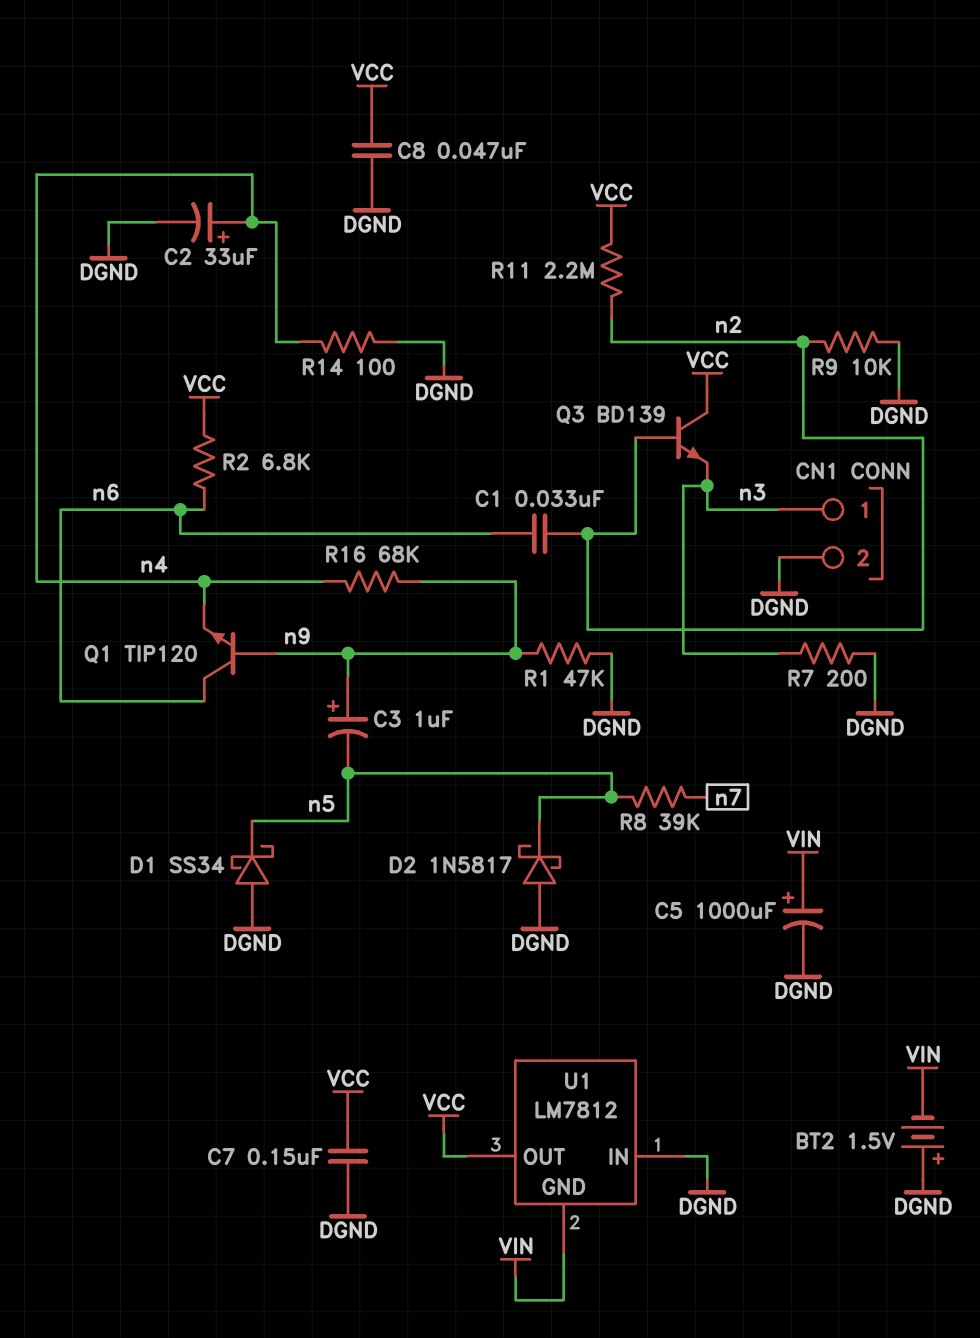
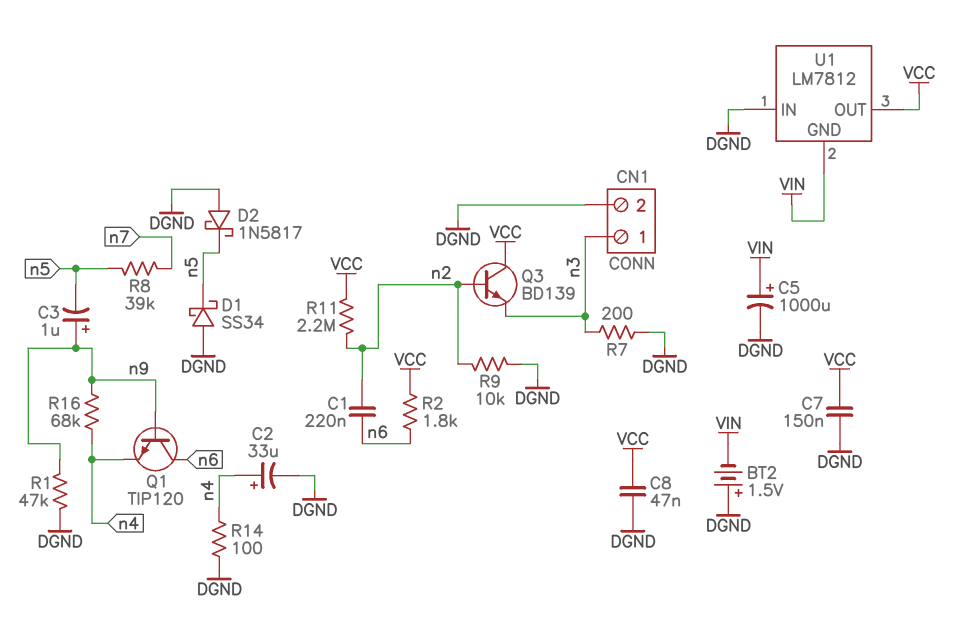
C1: 33nF (n2, n6) -> 220nF (n2, n6)
R2: 6.8k (VCC, n6) -> 1.8k (VCC, n6)

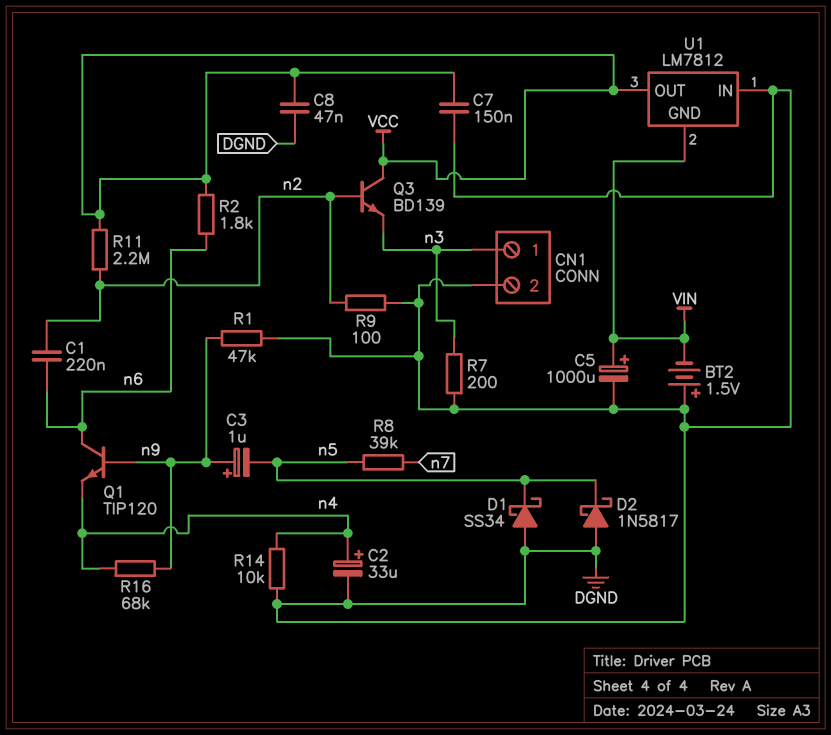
R9: 10k (DGND, n2) -> 100 (DGND, n2)
R14: 100 (DGND, n4) -> 10k (DGND, n4)

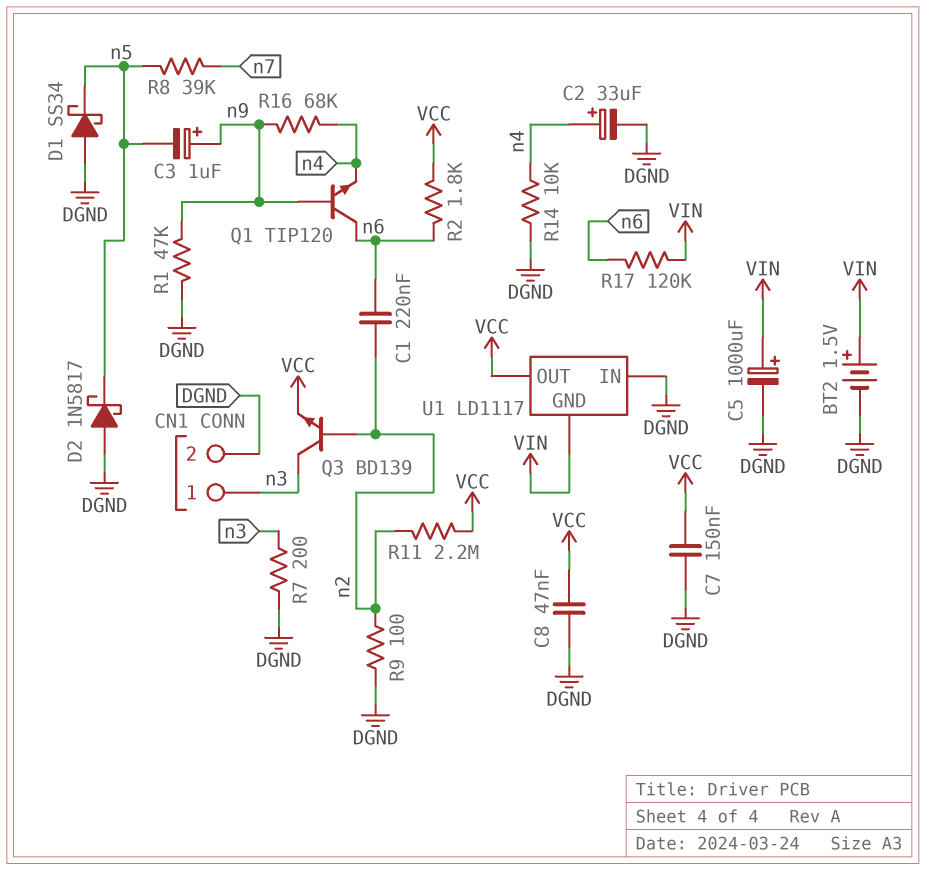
BT2: 1.5V (plus DGND, minus VIN) -> 1.5V (plus VIN, minus DGND)
Q3: NPN BD139 (B n2, C VCC, E n3) -> NPN BD139 (B n2, C n3, E VCC)
R17: none -> 120k (VIN, n6)
U1: LM7812 -> LD1117

